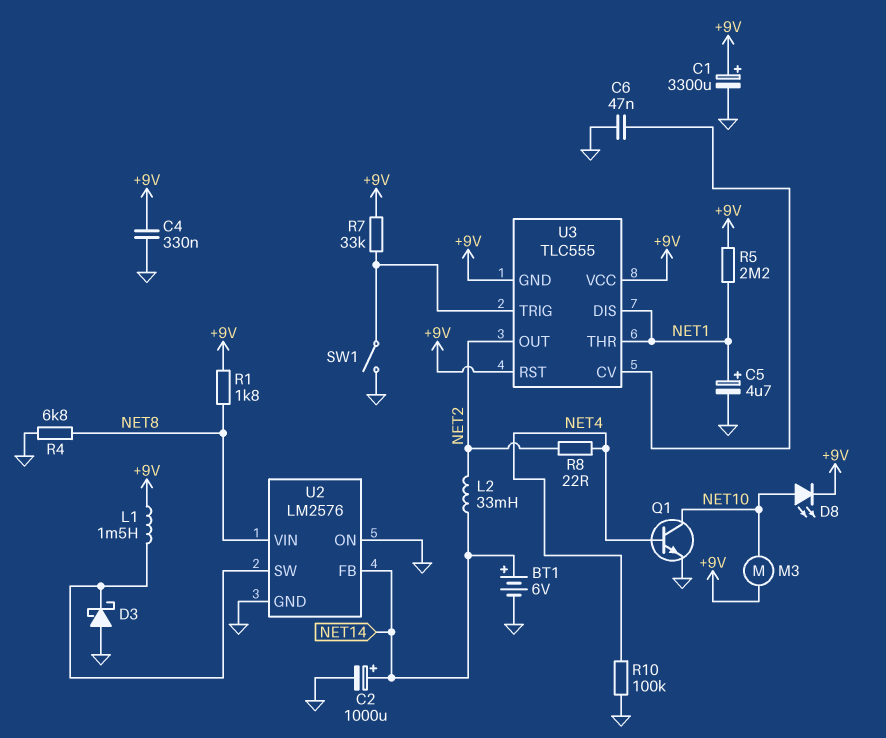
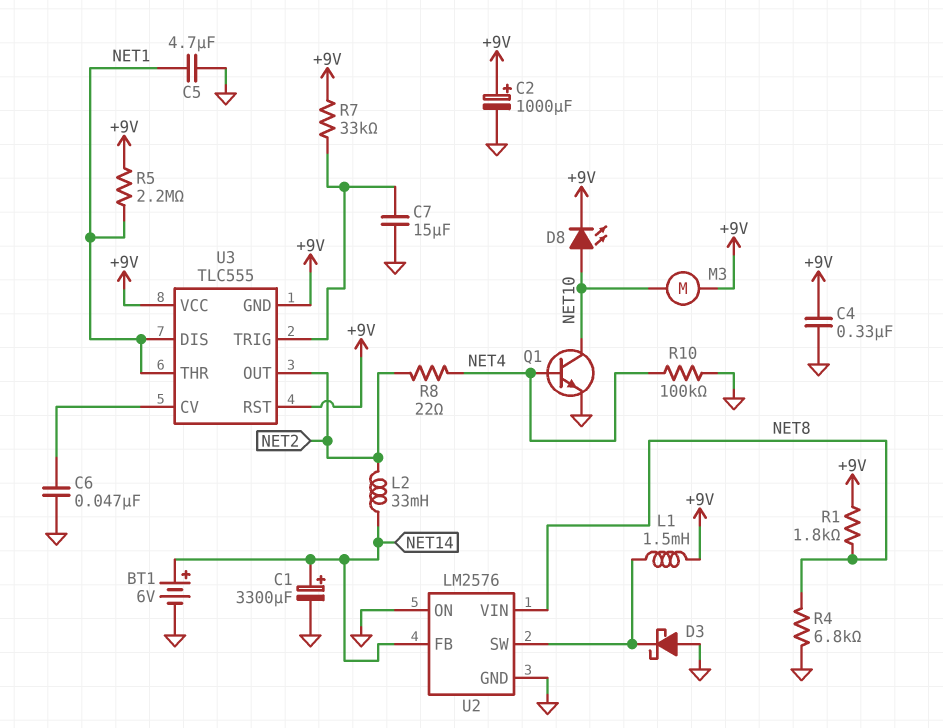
C1: 3300uF (plus +9V, minus GND) -> 3300uF (plus NET14, minus GND)
C2: 1000uF (plus NET14, minus GND) -> 1000uF (plus +9V, minus GND)
C5: 4.7uF (plus NET1, minus GND) -> 4.7uF (GND, NET1)
C7: none -> 15uF (GND, U3/TRIG)
SW1: switch (GND, U3/TRIG) -> none

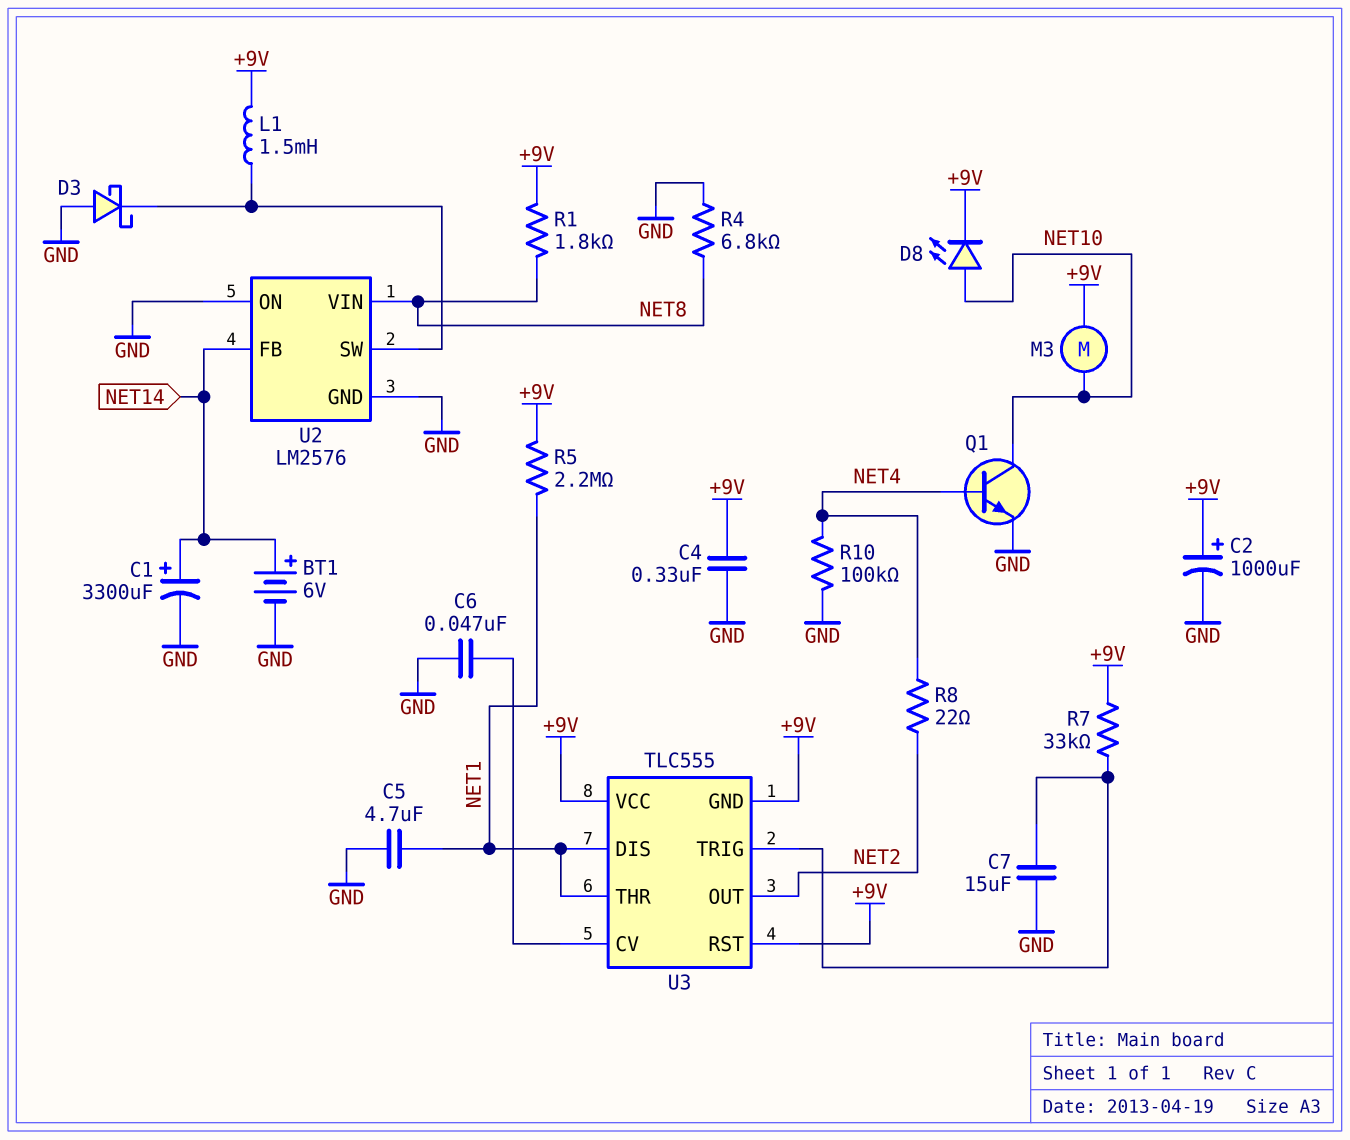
L2: 33mH (NET2, NET14) -> none

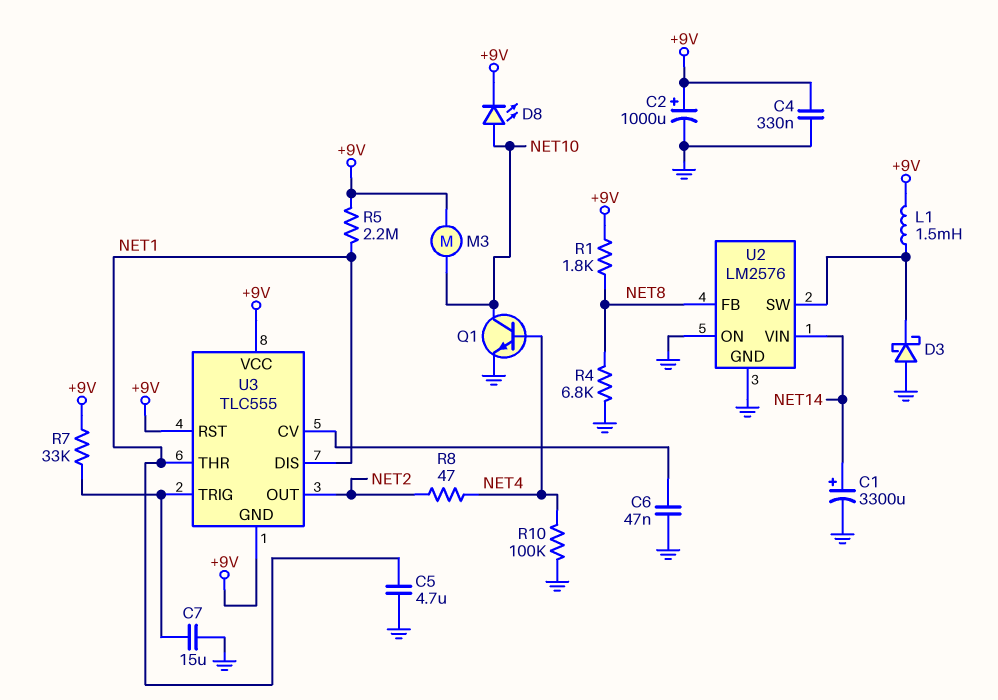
BT1: 6V (plus NET14, minus GND) -> none
R8: 22 (NET2, NET4) -> 47 (NET2, NET4)
U2 pin FB: NET14 -> NET8
U2 pin VIN: NET8 -> NET14

